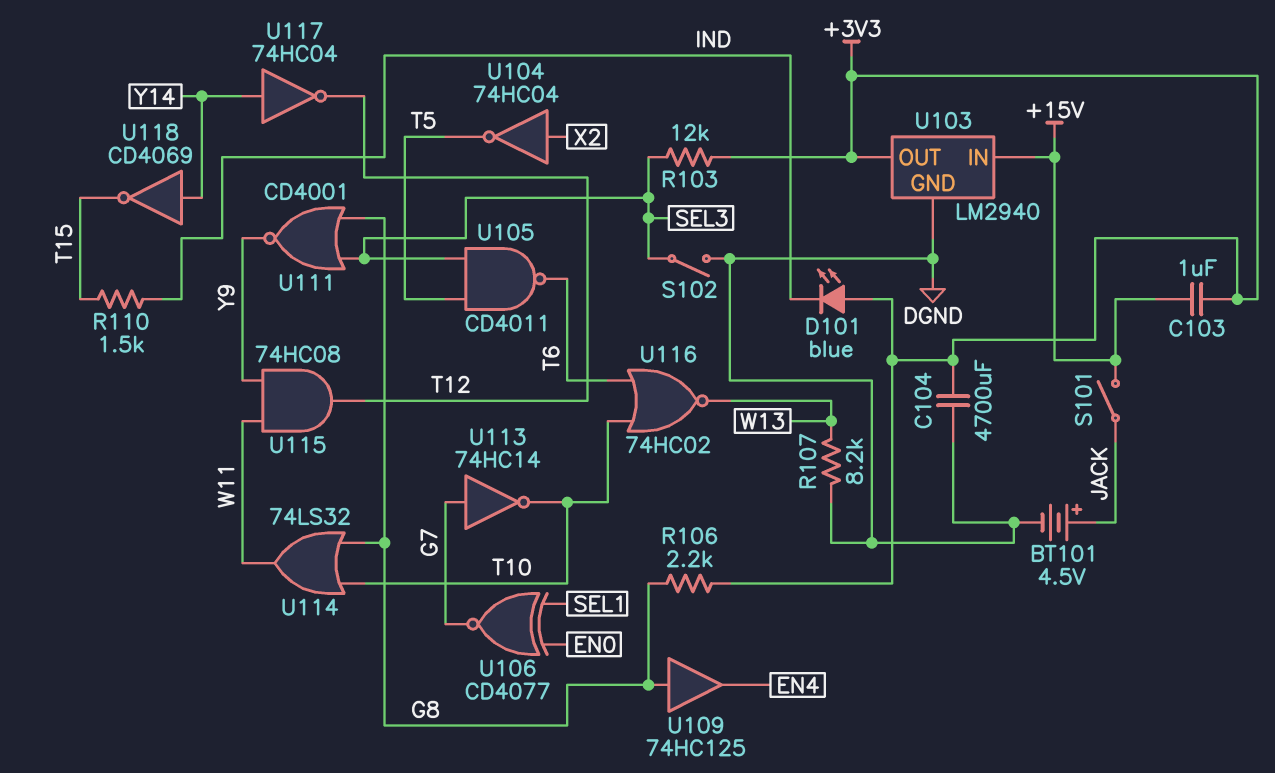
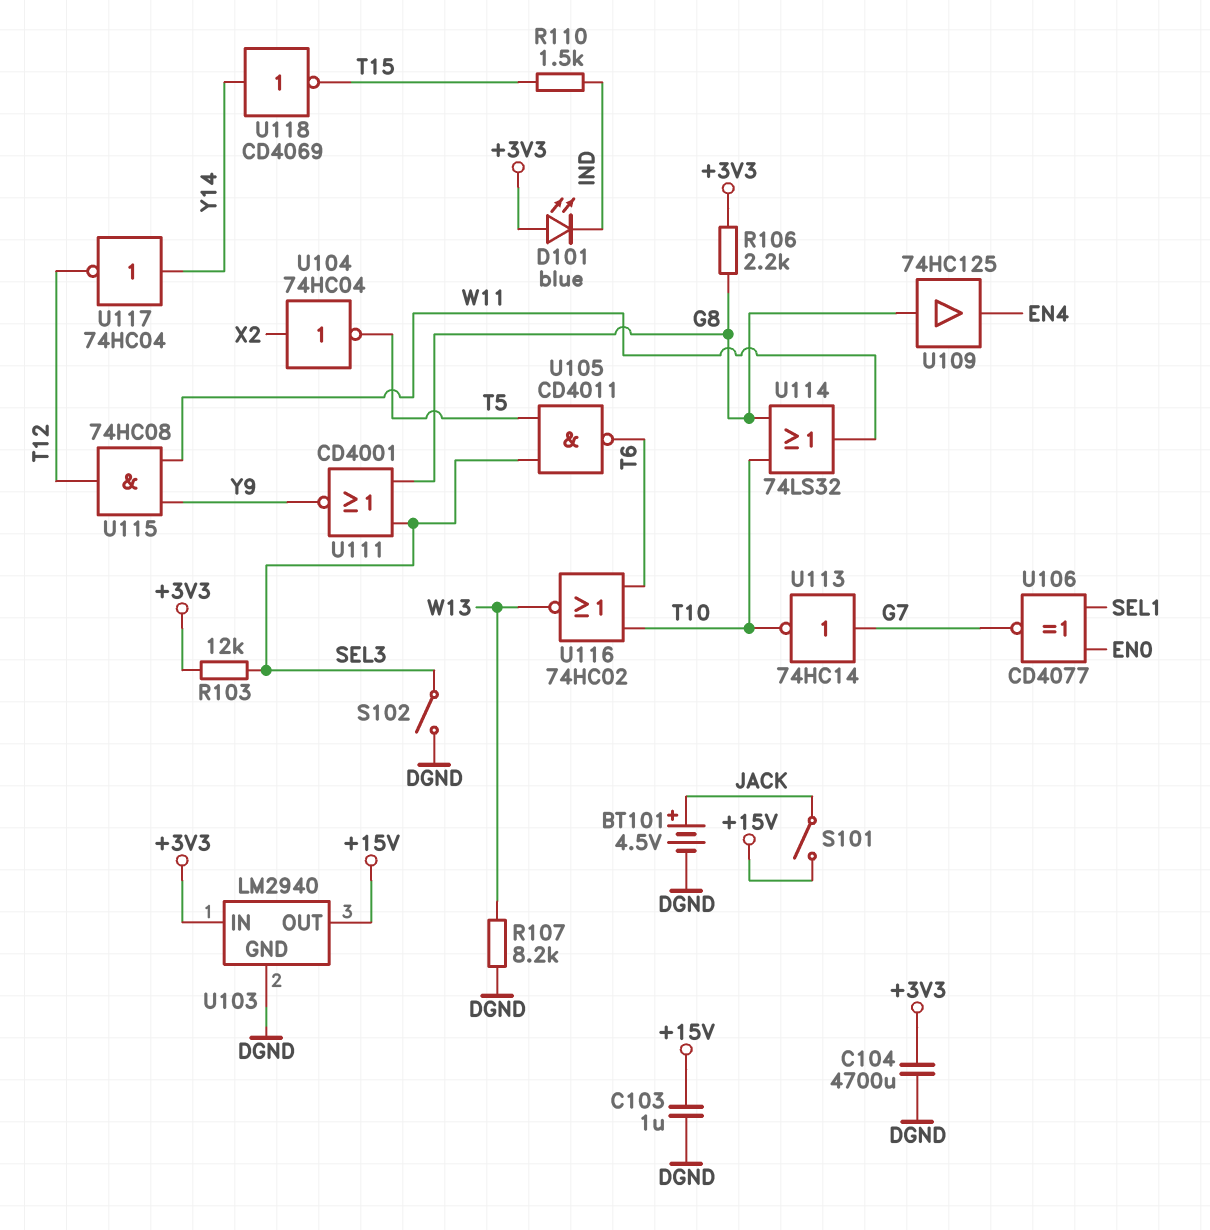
C103: 1uF (+3V3, +15V) -> 1uF (+15V, DGND)
U103 pin IN: +15V -> +3V3
U103 pin OUT: +3V3 -> +15V

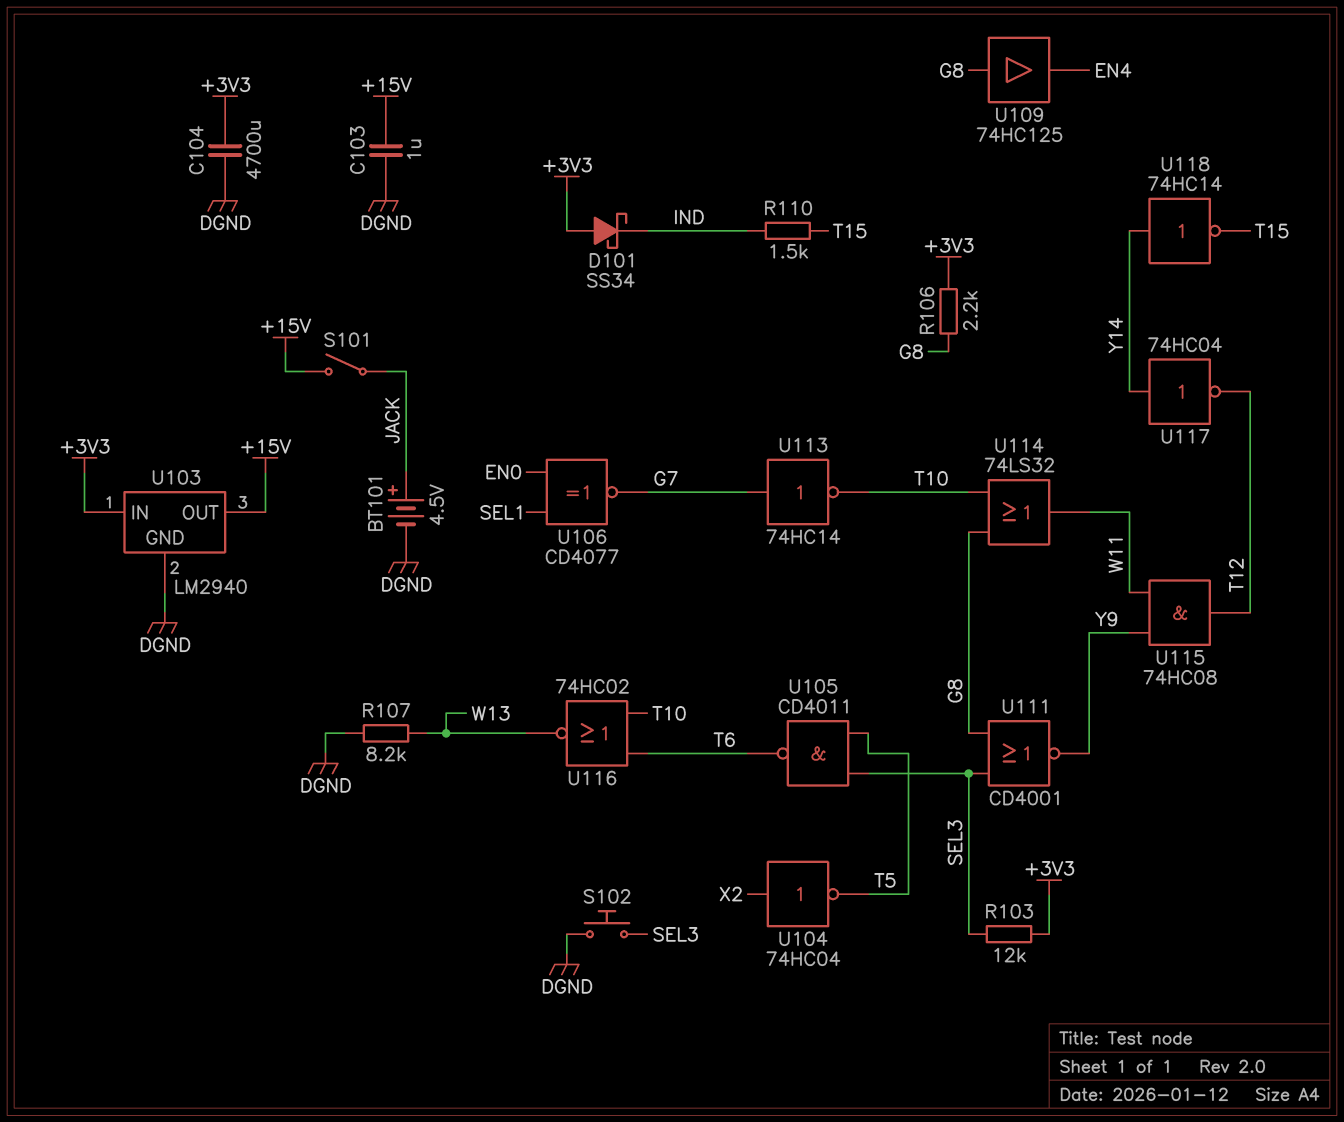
D101: LED blue (A +3V3, K IND) -> schottky SS34 (A +3V3, K IND)
S102: switch (DGND, SEL3) -> button (DGND, SEL3)
U118: NOT CD4069 (in Y14, out T15) -> NOT 74HC14 (in Y14, out T15)

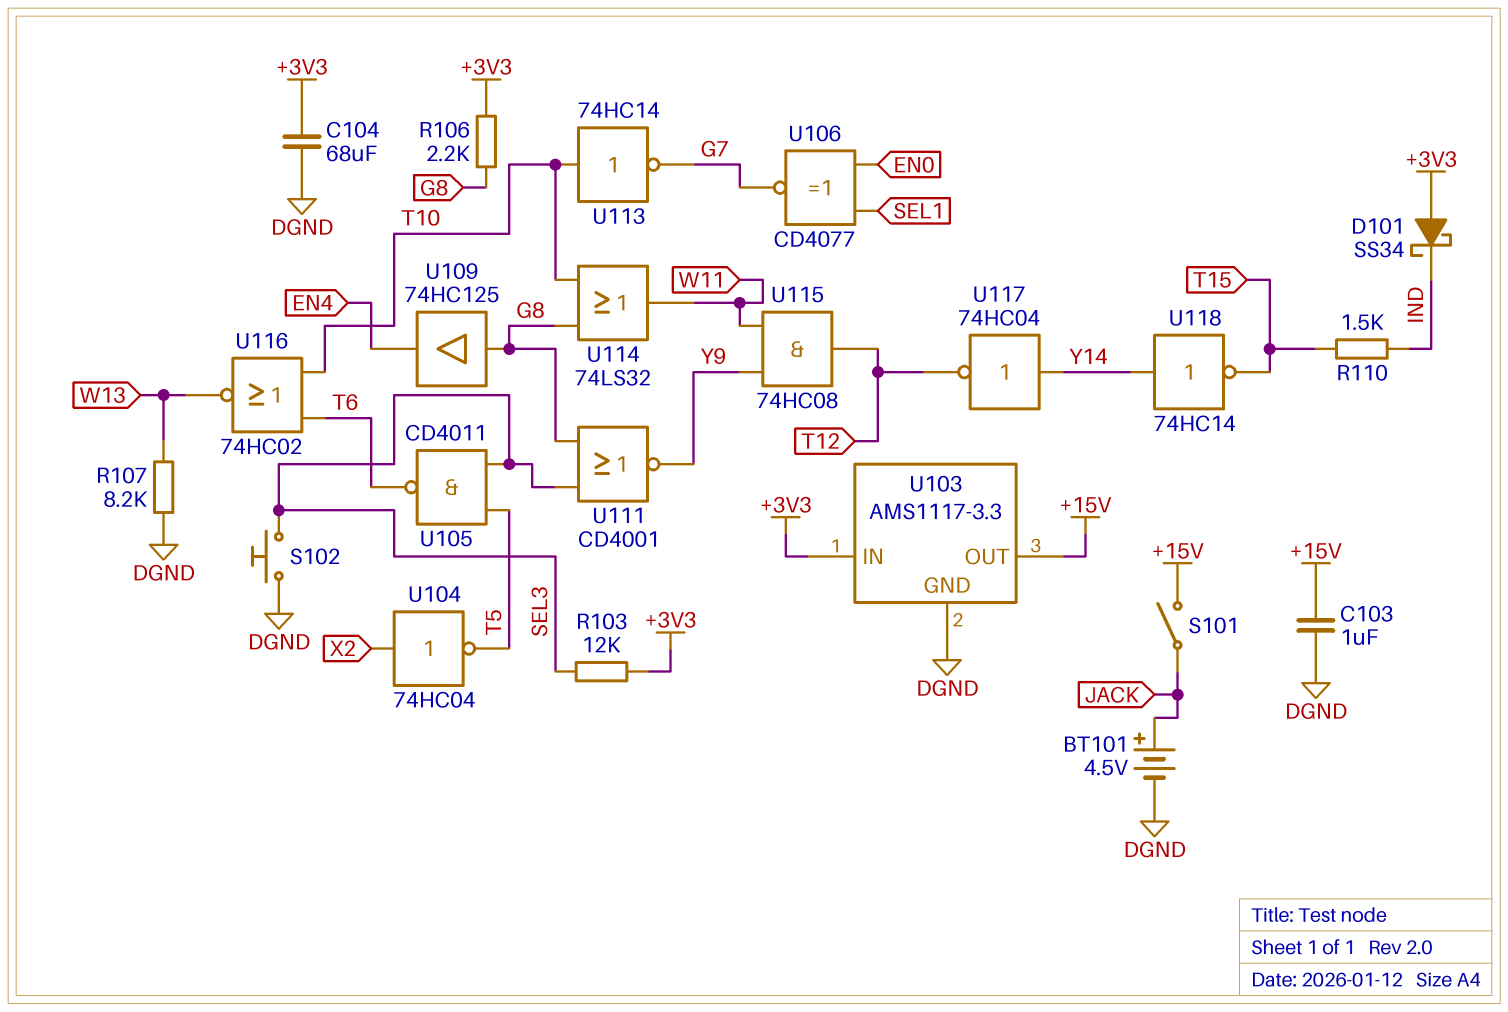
C104: 4700uF (+3V3, DGND) -> 68uF (+3V3, DGND)
U103: LM2940 -> AMS1117-3.3
U113: NOT 74HC14 (in G7, out T10) -> NOT 74HC14 (in T10, out G7)

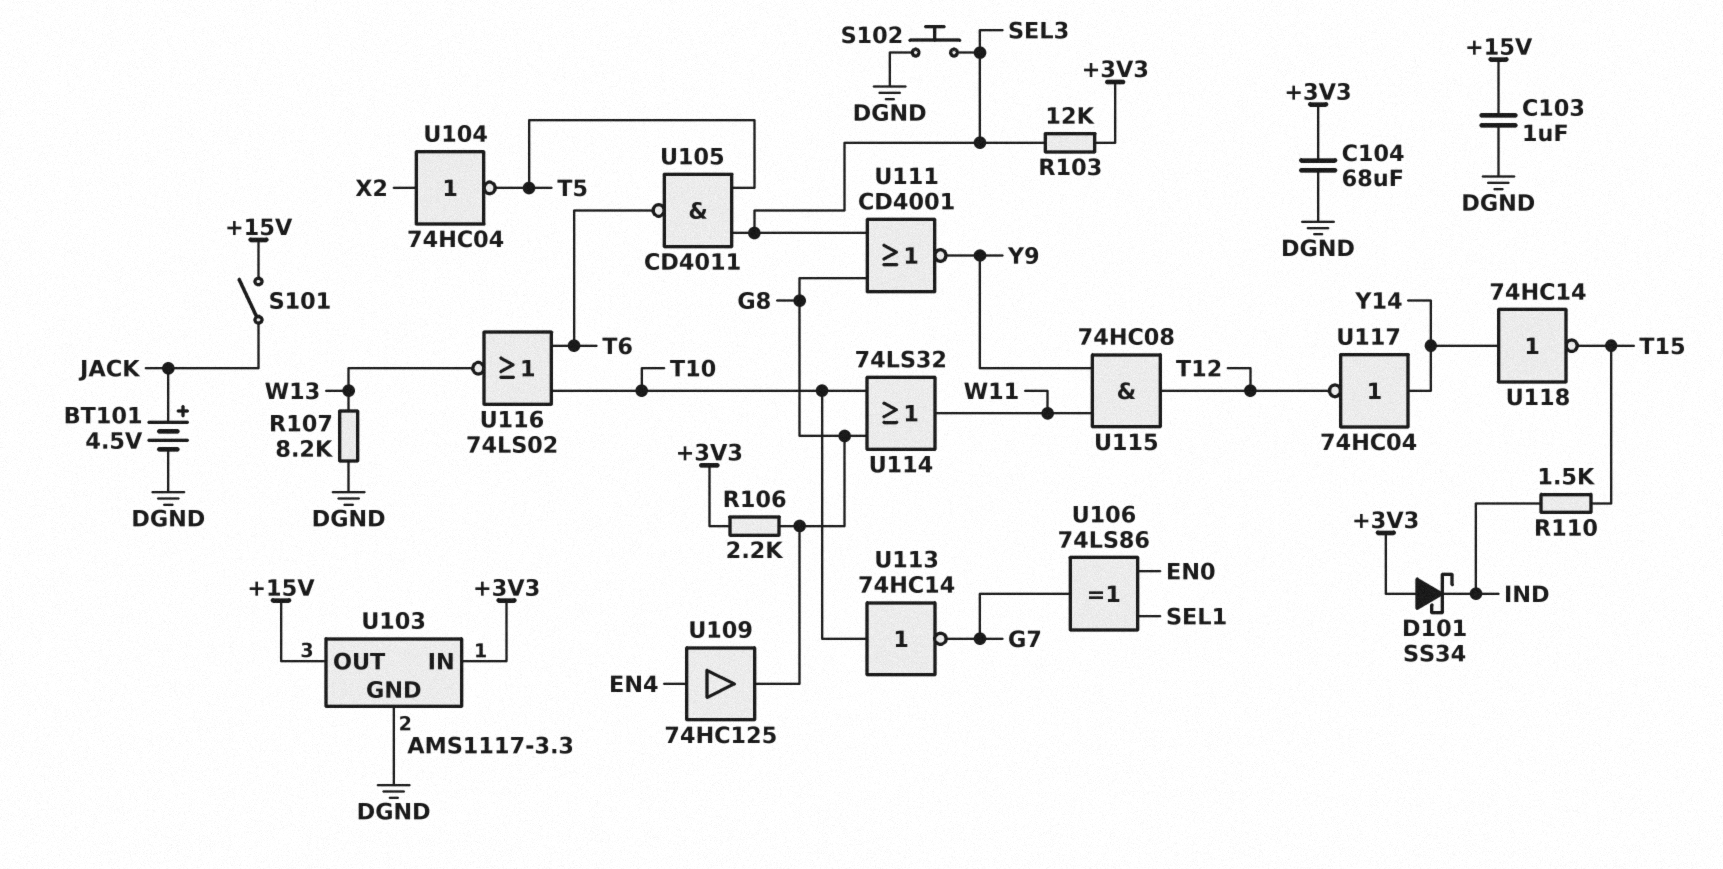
U106: XNOR CD4077 (in EN0, in SEL1, out G7) -> XOR 74LS86 (in EN0, in SEL1, out G7)
U109: buffer 74HC125 (in G8, out EN4) -> buffer 74HC125 (in EN4, out G8)
U116: NOR 74HC02 (in T6, in T10, out W13) -> NOR 74LS02 (in T6, in T10, out W13)

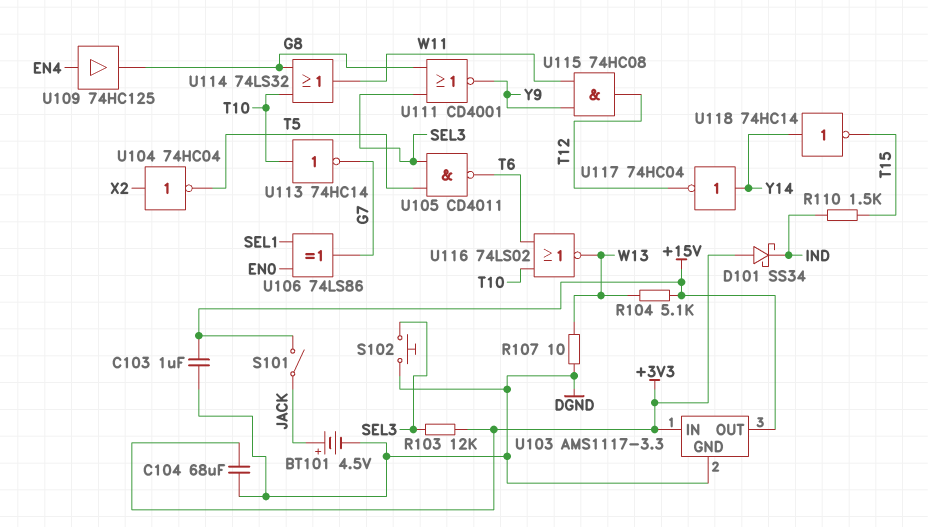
R104: none -> 5.1k (+15V, W13)
R106: 2.2k (+3V3, G8) -> none
R107: 8.2k (DGND, W13) -> 10 (DGND, W13)

